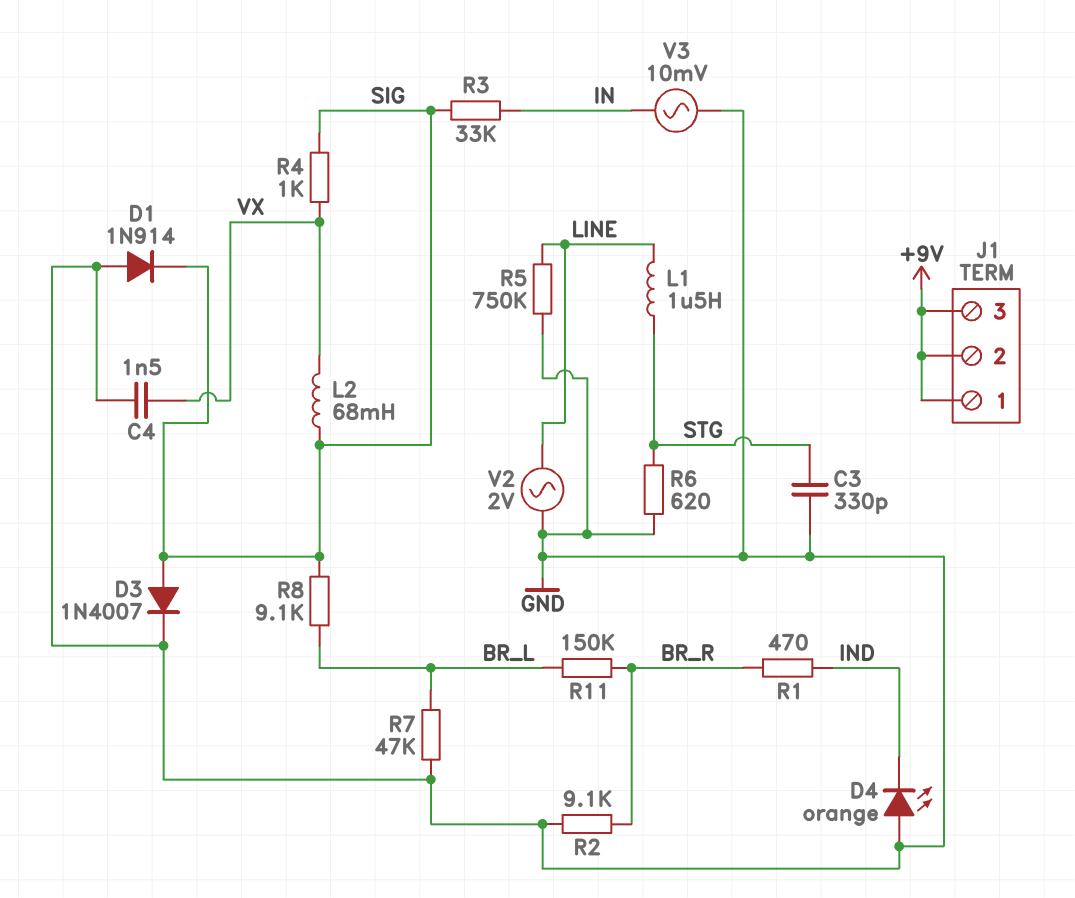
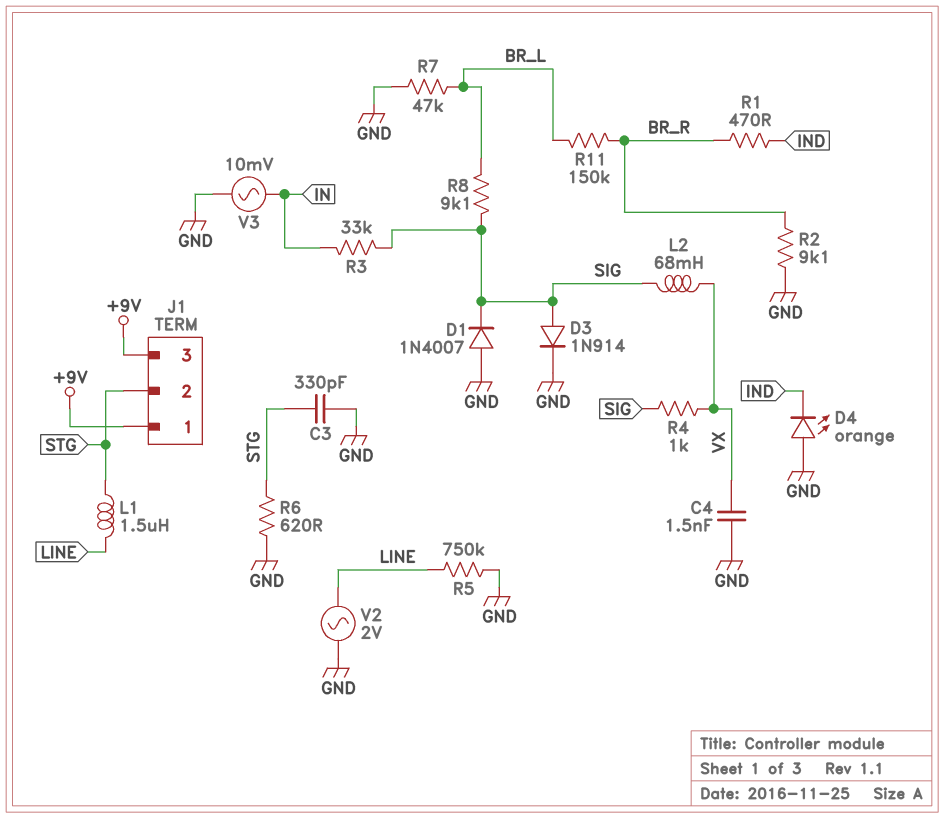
D1: diode 1N914 (A GND, K SIG) -> diode 1N4007 (A GND, K SIG)
D3: diode 1N4007 (A SIG, K GND) -> diode 1N914 (A SIG, K GND)
J1 pin 2: +9V -> STG

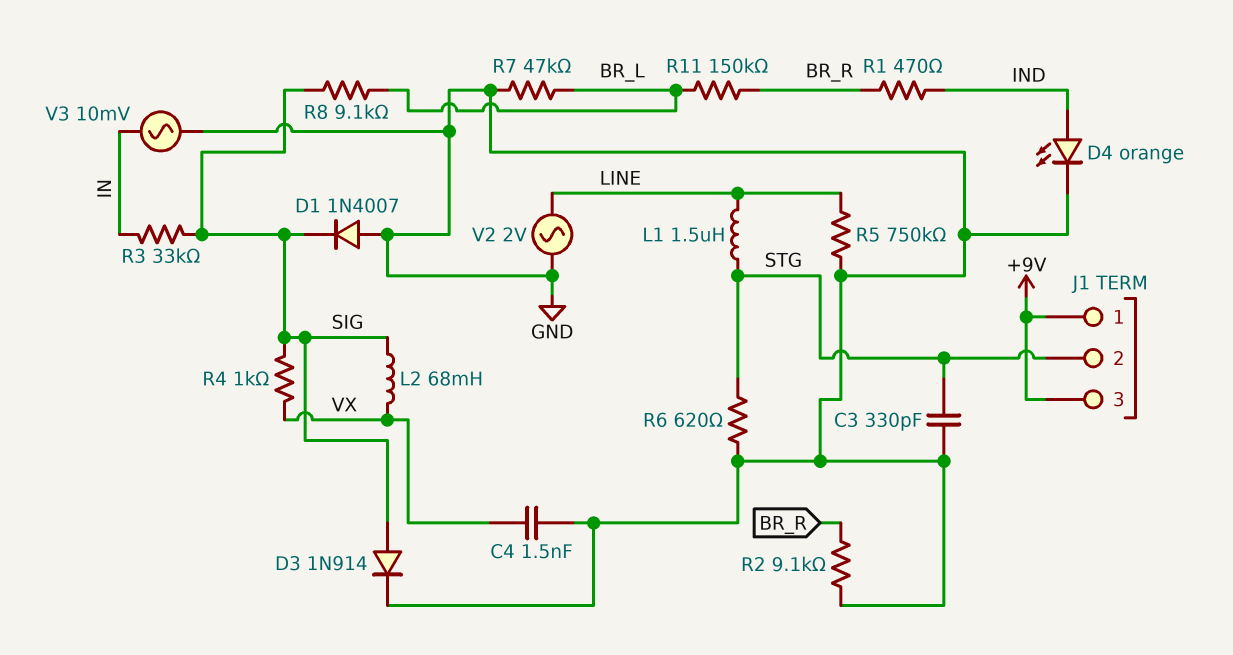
D4: LED orange (A GND, K IND) -> LED orange (A IND, K GND)

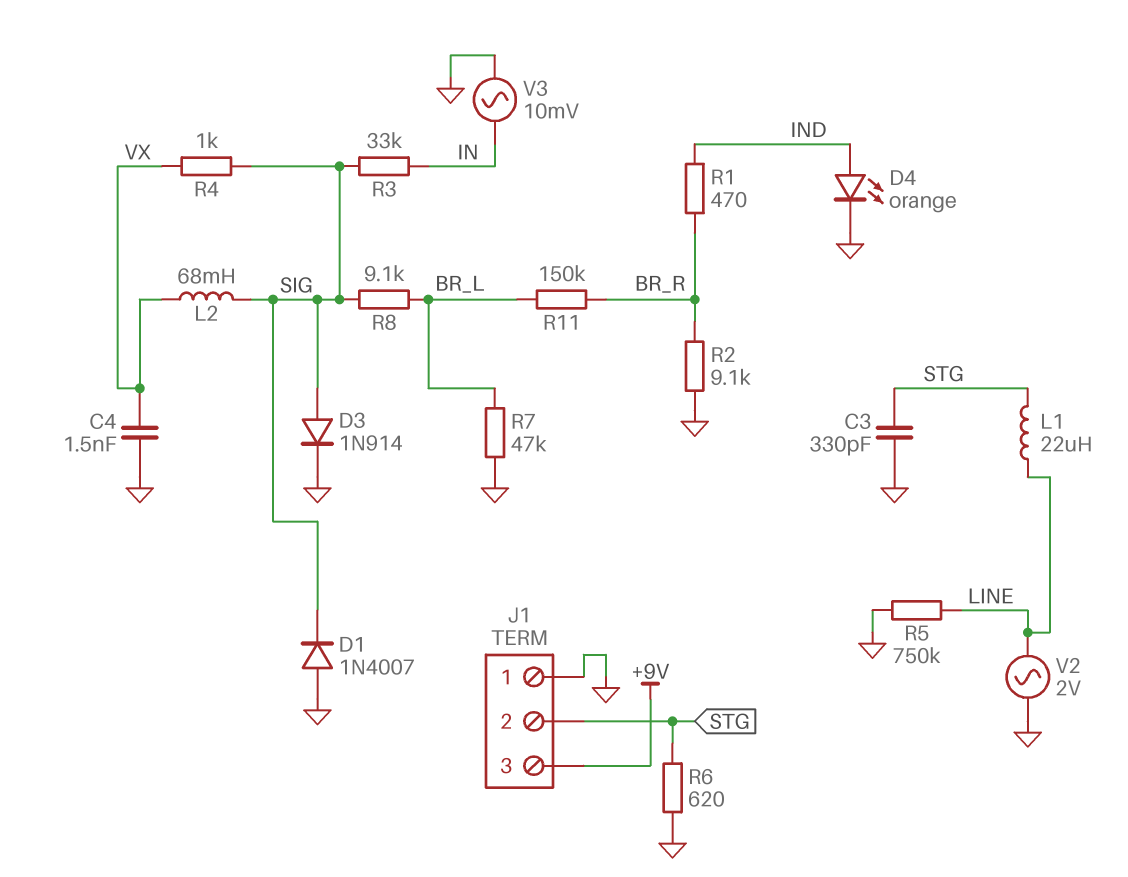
J1 pin 1: +9V -> GND
L1: 1.5uH (LINE, STG) -> 22uH (LINE, STG)

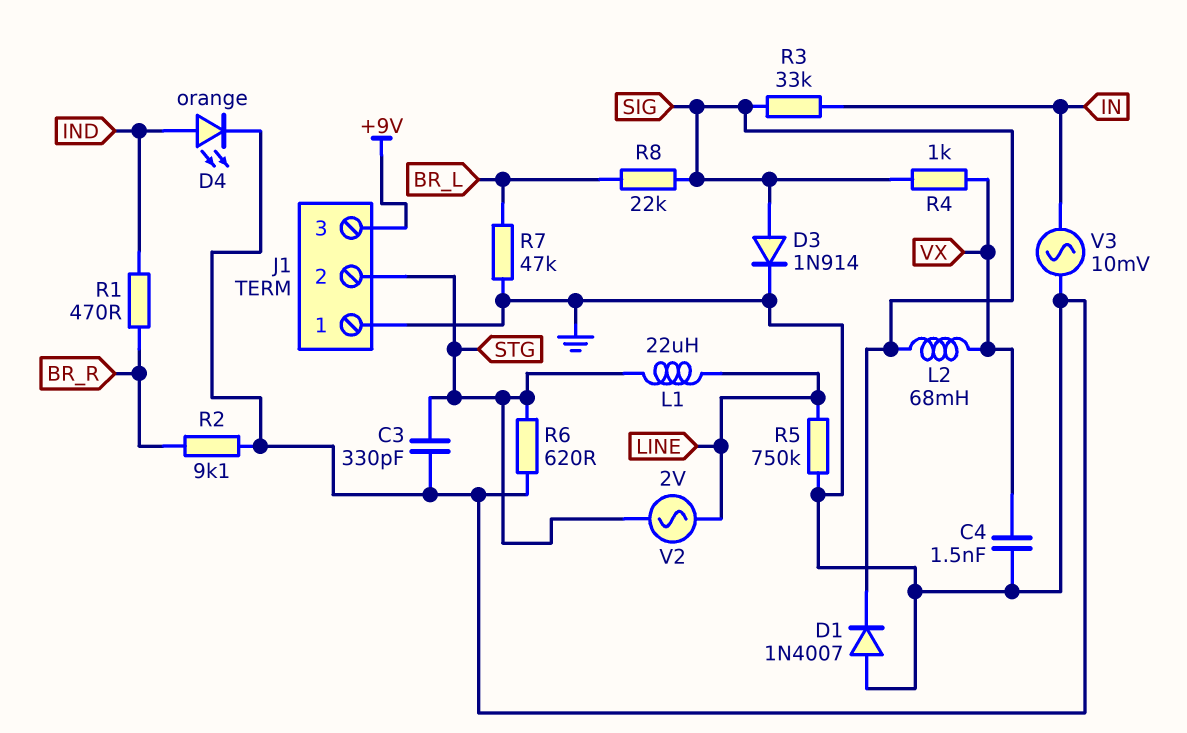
R8: 9.1k (BR_L, SIG) -> 22k (BR_L, SIG)
R11: 150k (BR_L, BR_R) -> none
V2: AC 2V (GND, LINE) -> AC 2V (LINE, STG)

